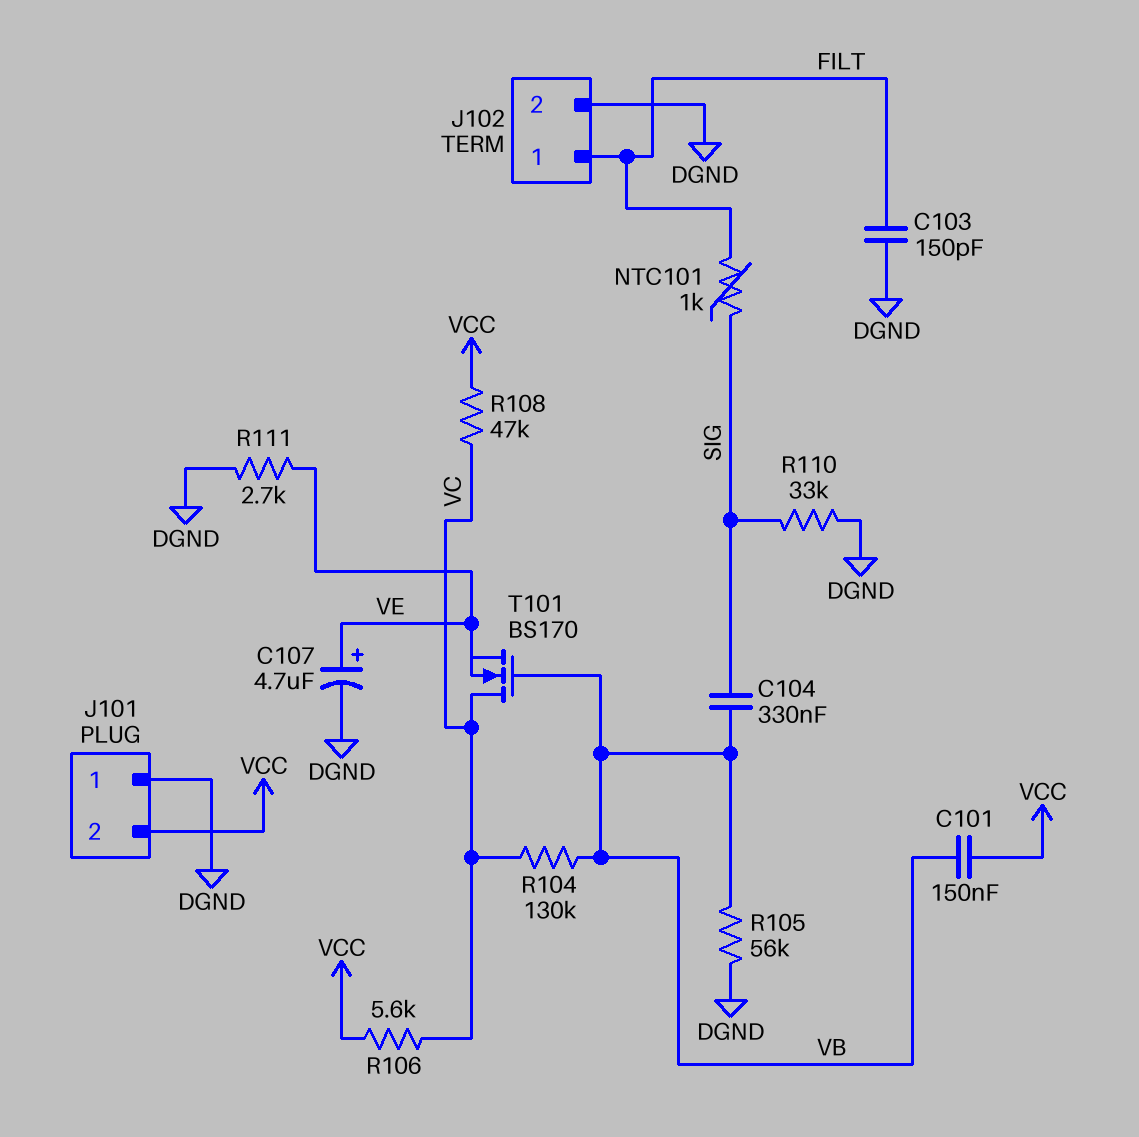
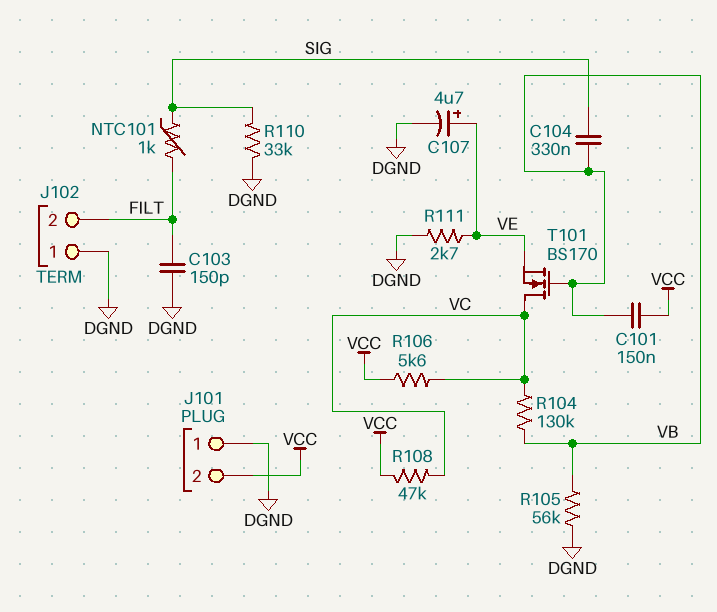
J102 pin 1: FILT -> DGND
J102 pin 2: DGND -> FILT

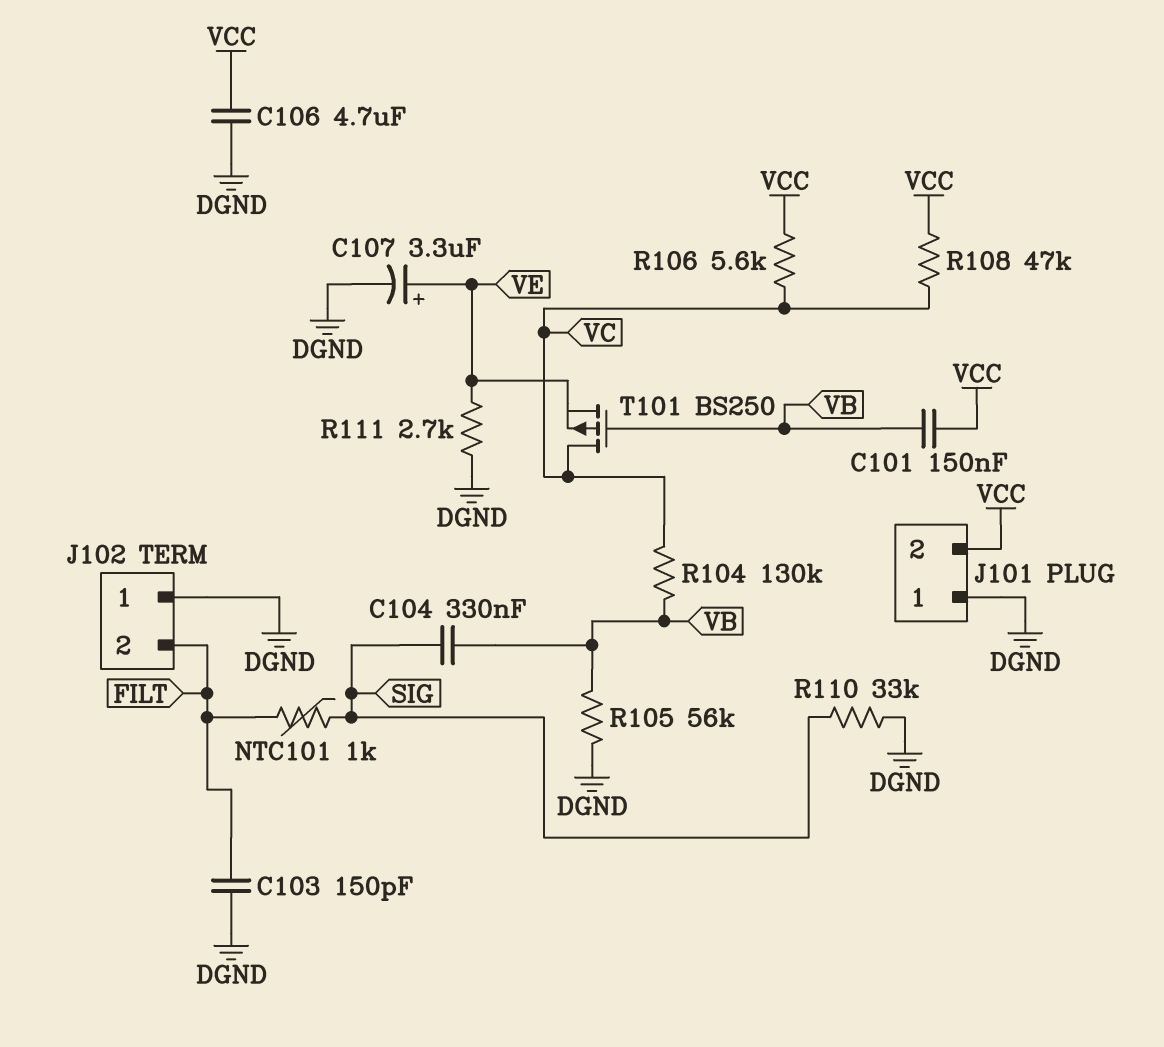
C106: none -> 4.7uF (DGND, VCC)
C107: 4.7uF (plus VE, minus DGND) -> 3.3uF (plus VE, minus DGND)
T101: NMOS BS170 (G VB, D VC, S VE) -> PMOS BS250 (G VB, D VC, S VE)

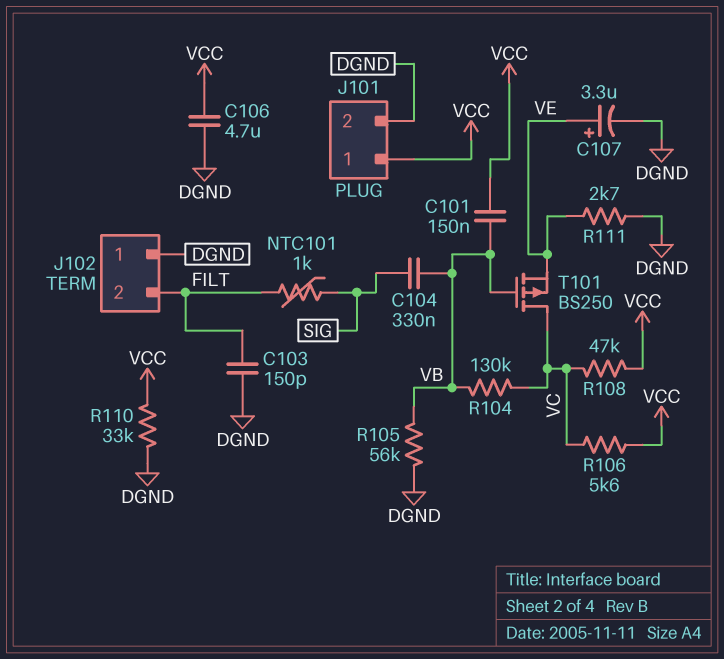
J101 pin 1: DGND -> VCC
J101 pin 2: VCC -> DGND
R110: 33k (DGND, SIG) -> 33k (DGND, VCC)

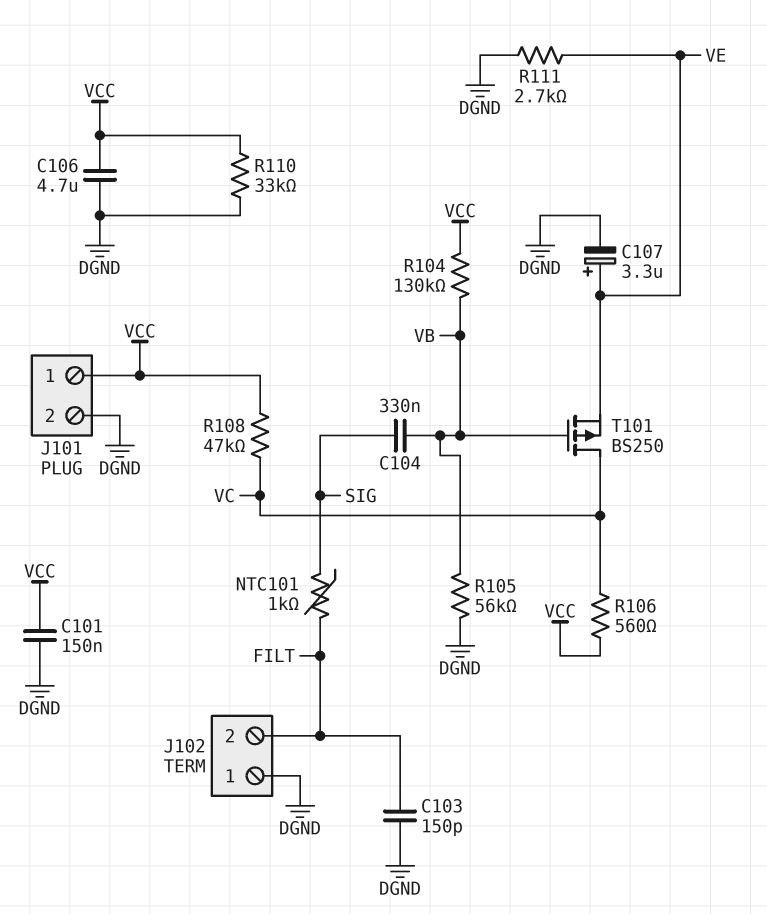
C101: 150nF (VB, VCC) -> 150nF (DGND, VCC)
R104: 130k (VB, VC) -> 130k (VB, VCC)
R106: 5.6k (VC, VCC) -> 560 (VC, VCC)

